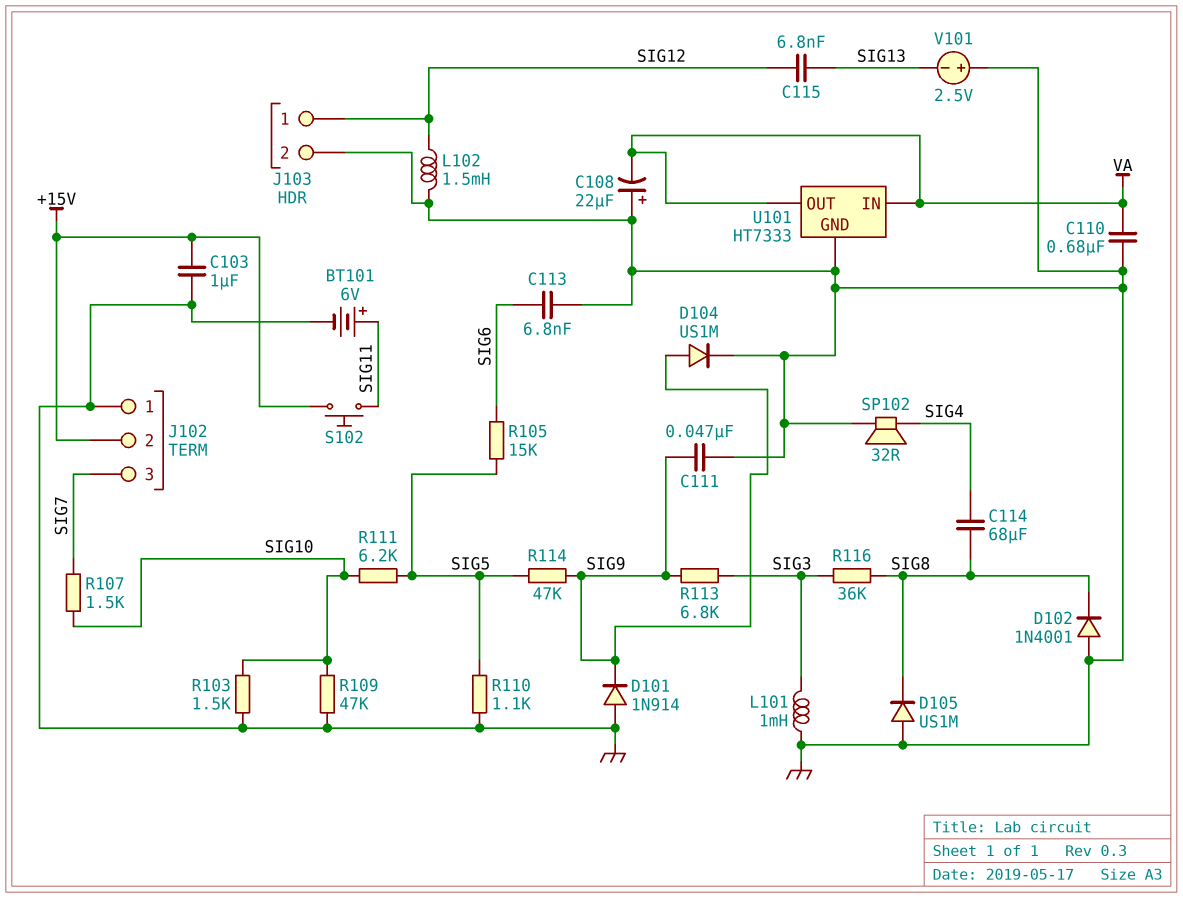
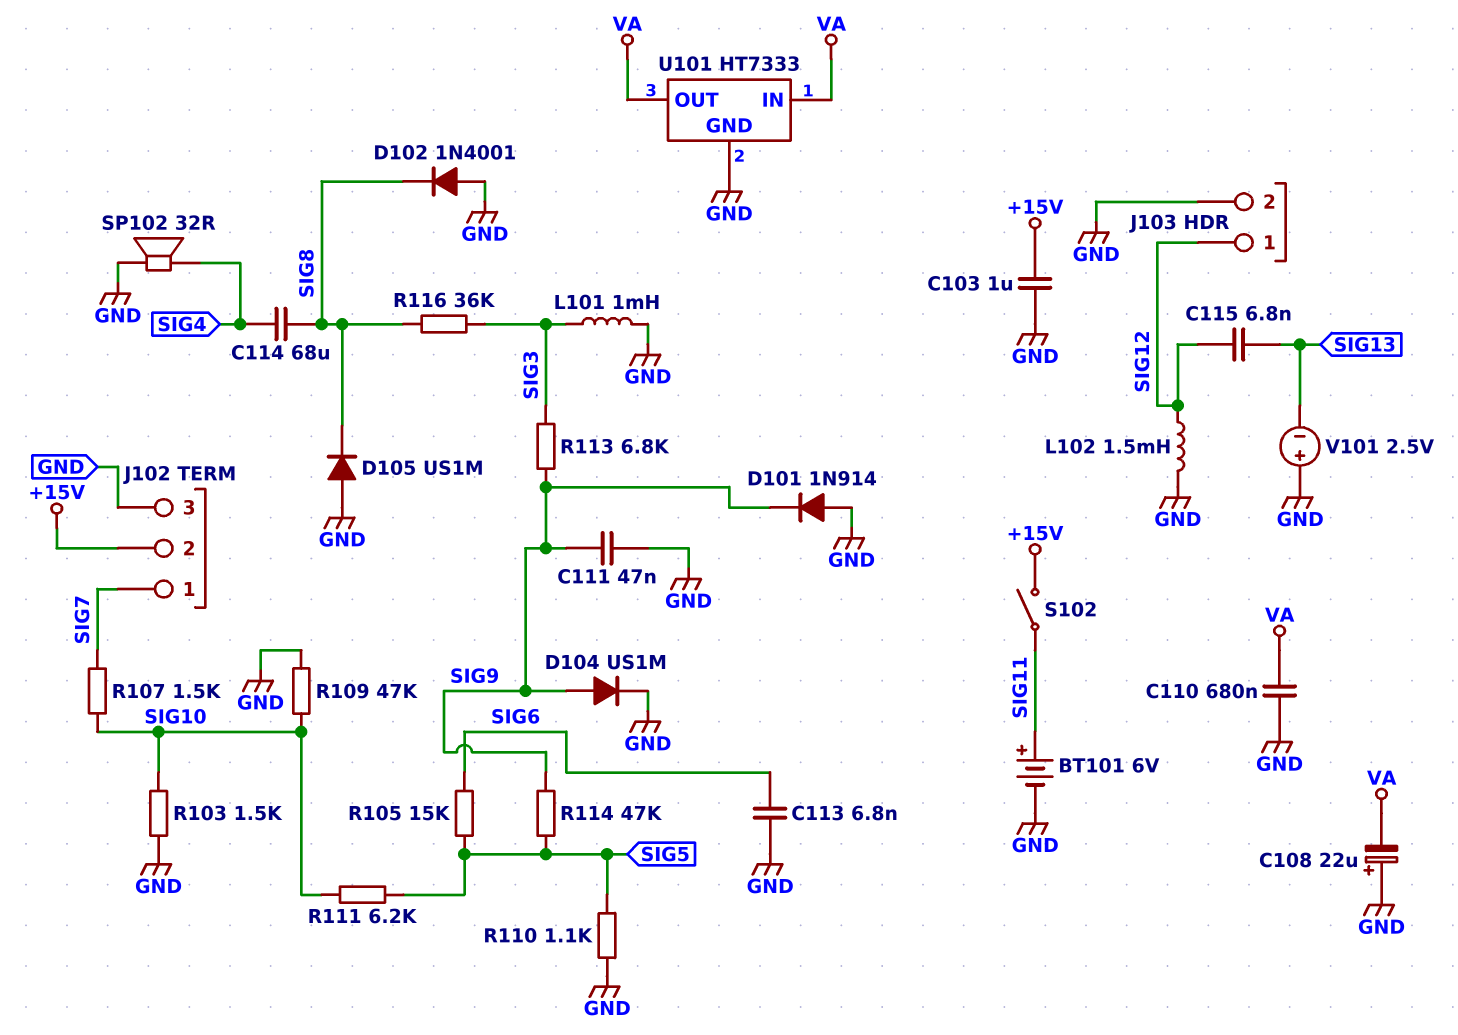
J102 pin 1: GND -> SIG7
J102 pin 3: SIG7 -> GND
S102: button (+15V, SIG11) -> switch (+15V, SIG11)

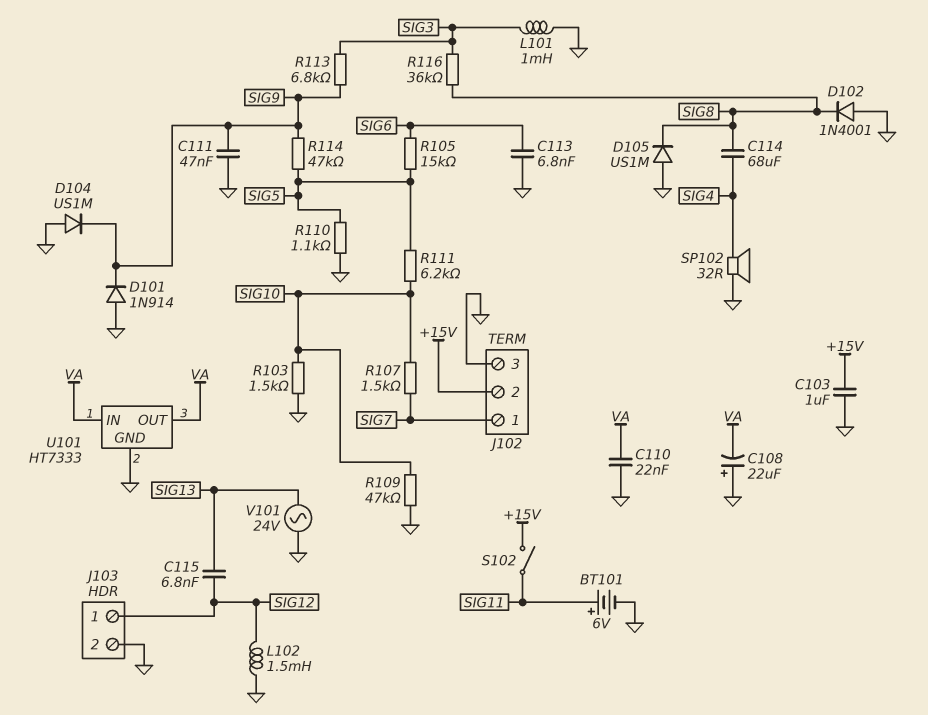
C110: 680nF (GND, VA) -> 22nF (GND, VA)
D104: diode US1M (A SIG9, K GND) -> diode US1M (A GND, K SIG9)
V101: 2.5V (plus GND, minus SIG13) -> AC 24V (GND, SIG13)

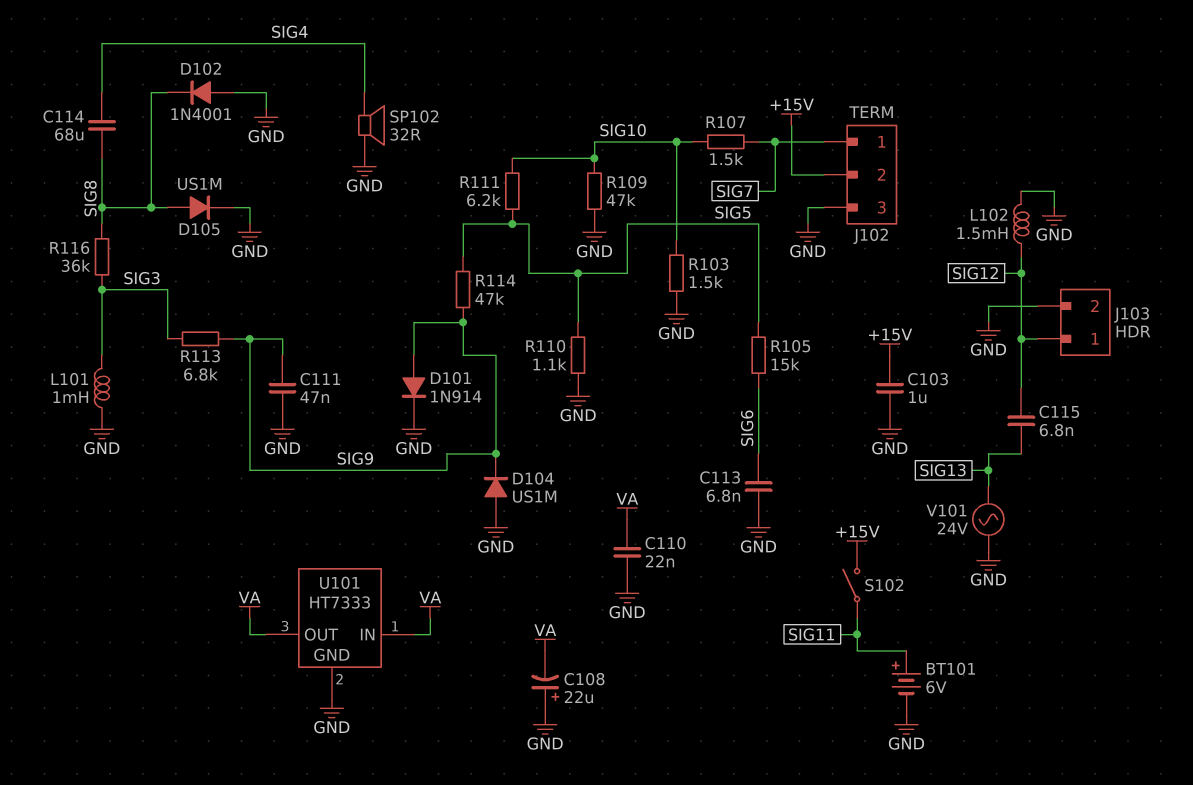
D101: diode 1N914 (A GND, K SIG9) -> diode 1N914 (A SIG9, K GND)
D105: diode US1M (A GND, K SIG8) -> diode US1M (A SIG8, K GND)

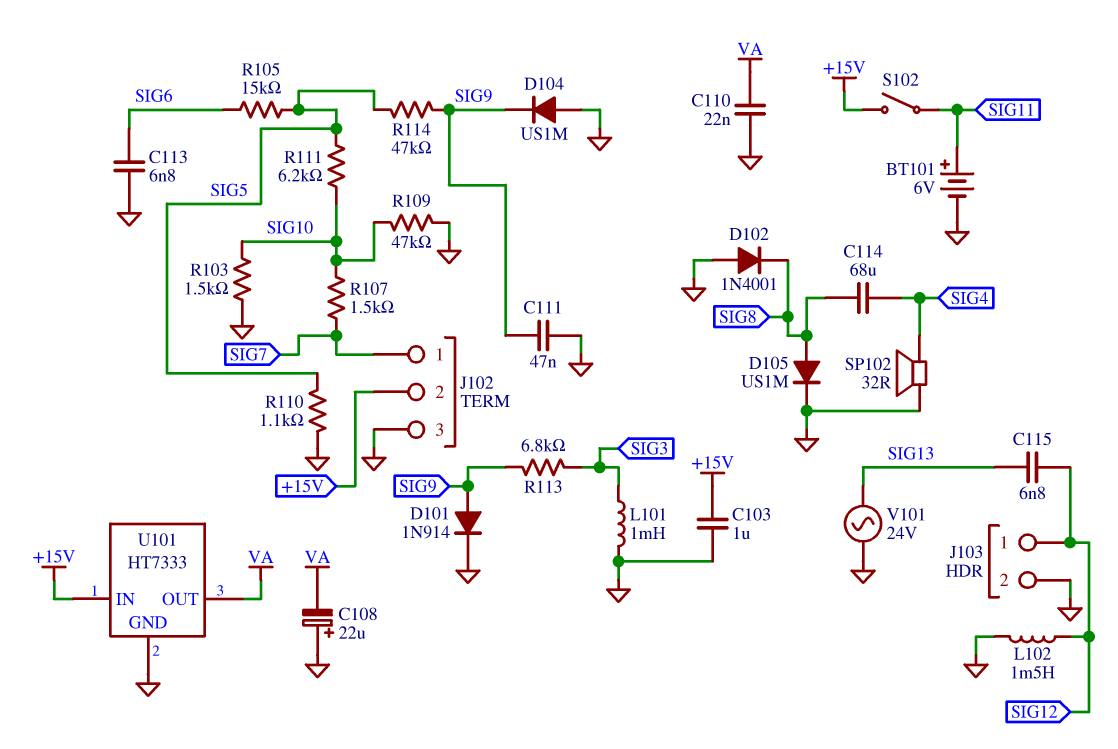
R116: 36k (SIG3, SIG8) -> none
U101 pin IN: VA -> +15V

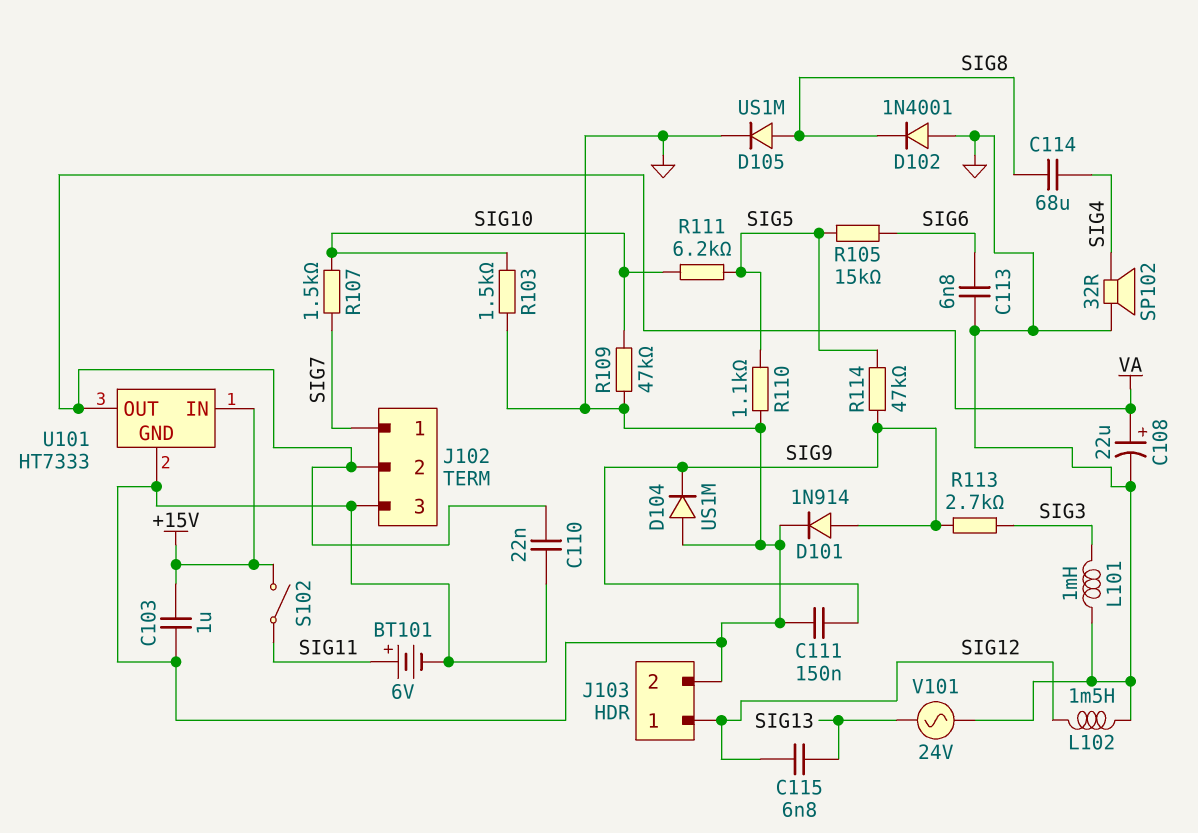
C108: 22uF (plus GND, minus VA) -> 22uF (plus VA, minus GND)
C111: 47nF (GND, SIG9) -> 150nF (GND, SIG9)
J102 pin 2: +15V -> VA
R113: 6.8k (SIG3, SIG9) -> 2.7k (SIG3, SIG9)

